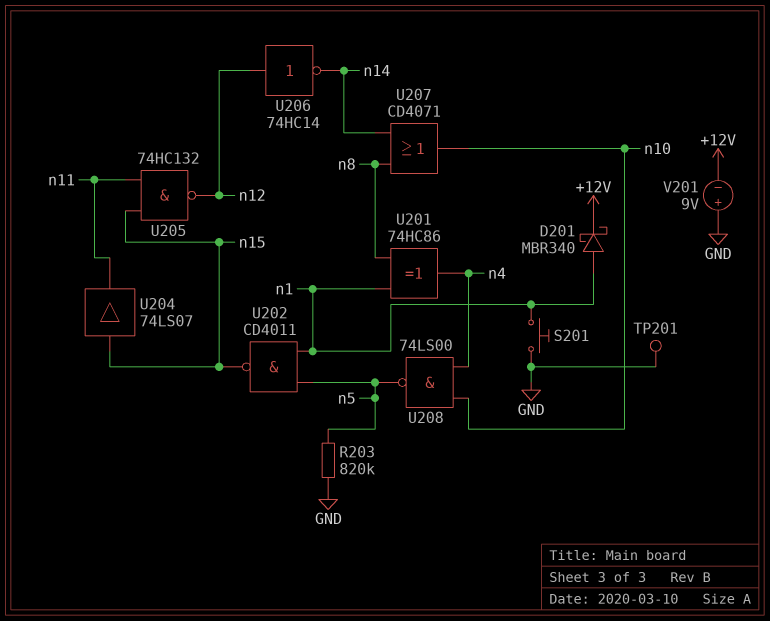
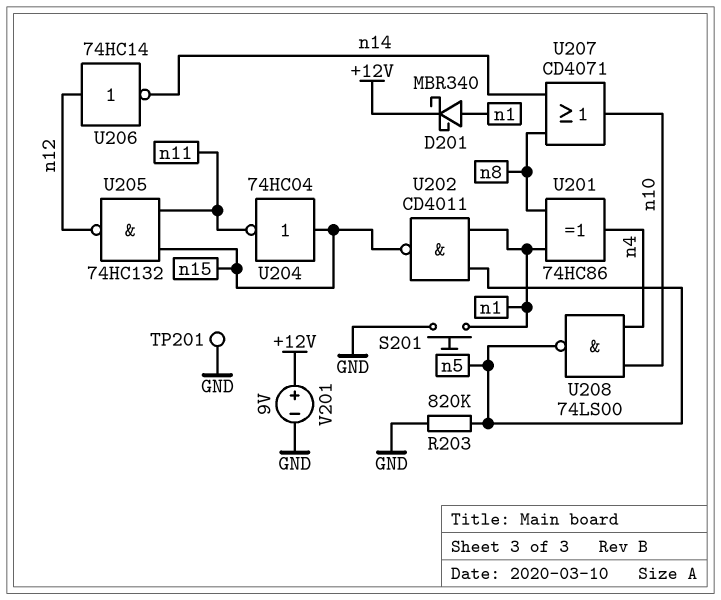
U204: buffer 74LS07 (in n15, out n11) -> NOT 74HC04 (in n15, out n11)
V201: 9V (plus GND, minus +12V) -> 9V (plus +12V, minus GND)

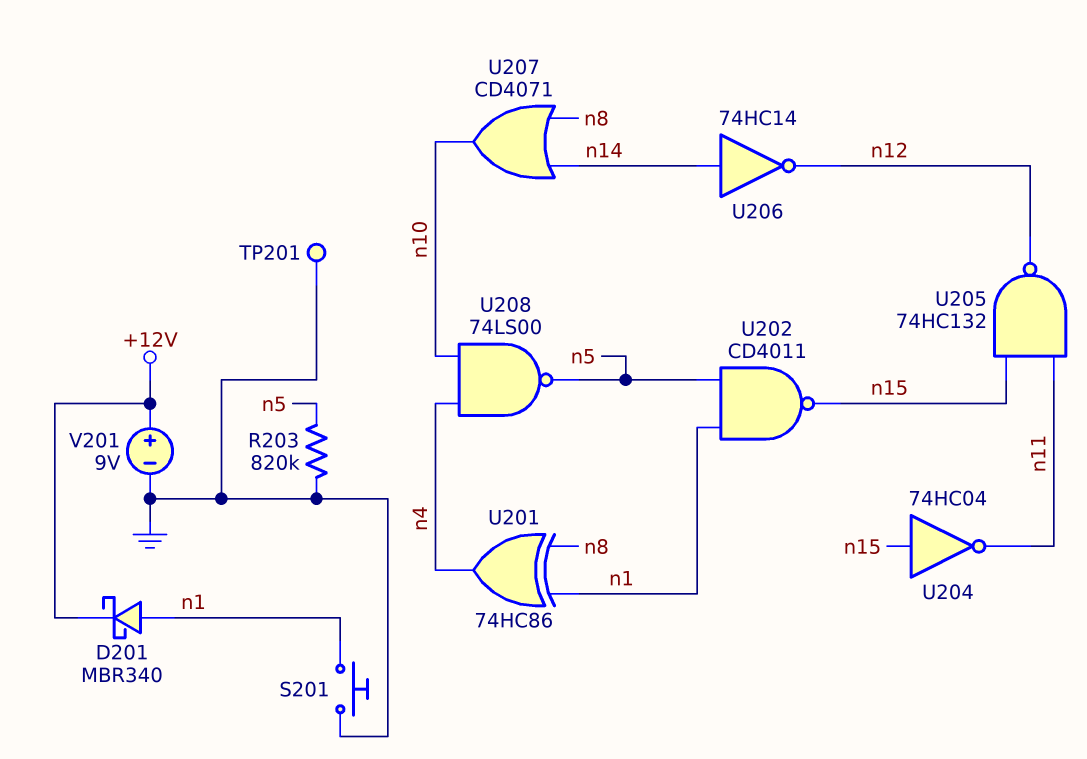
U206: NOT 74HC14 (in n12, out n14) -> NOT 74HC14 (in n14, out n12)

